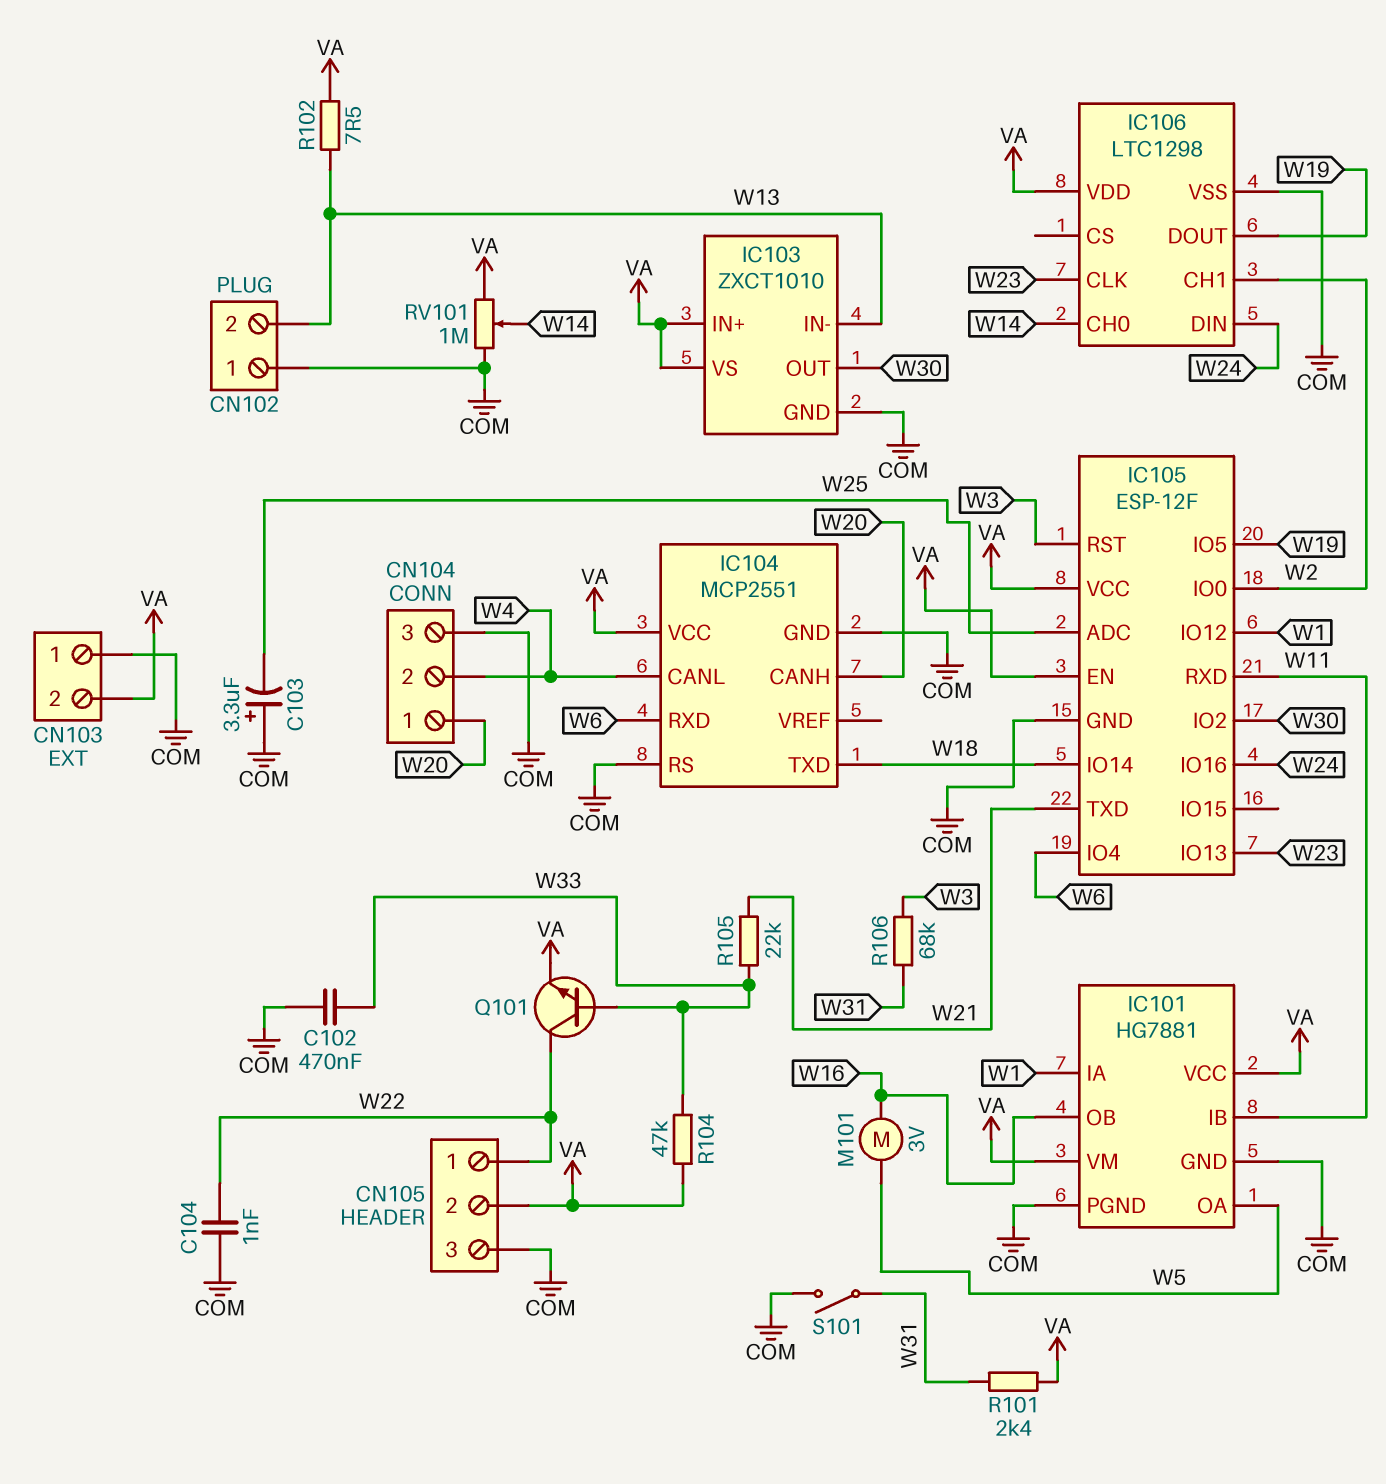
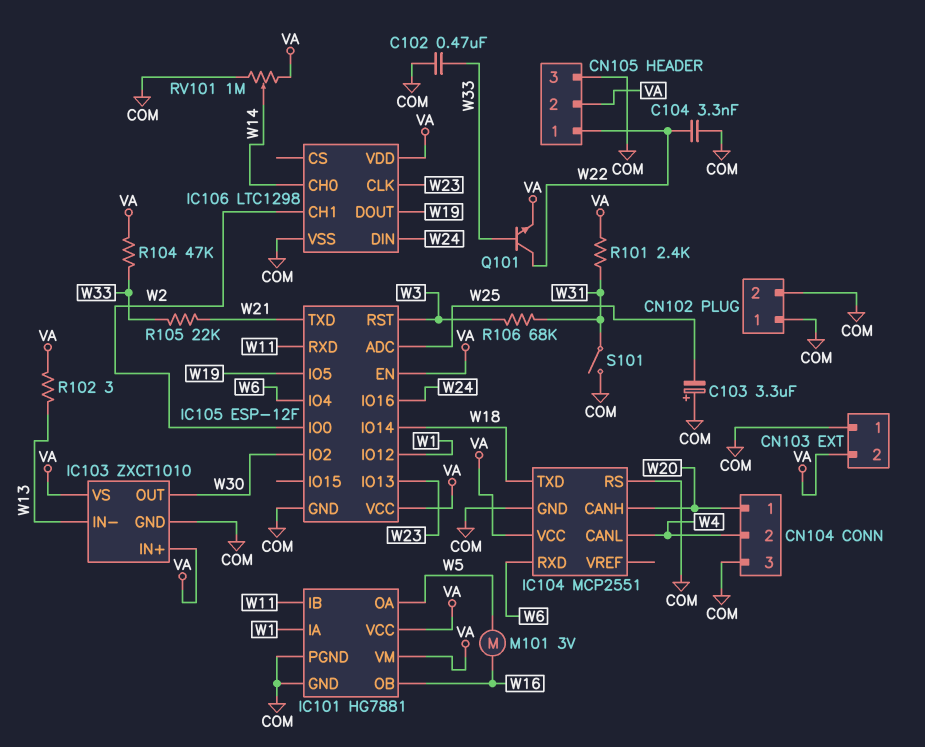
C104: 1nF (COM, W22) -> 3.3nF (COM, W22)
CN102 pin 2: W13 -> COM
R102: 7.5 (VA, W13) -> 3 (VA, W13)

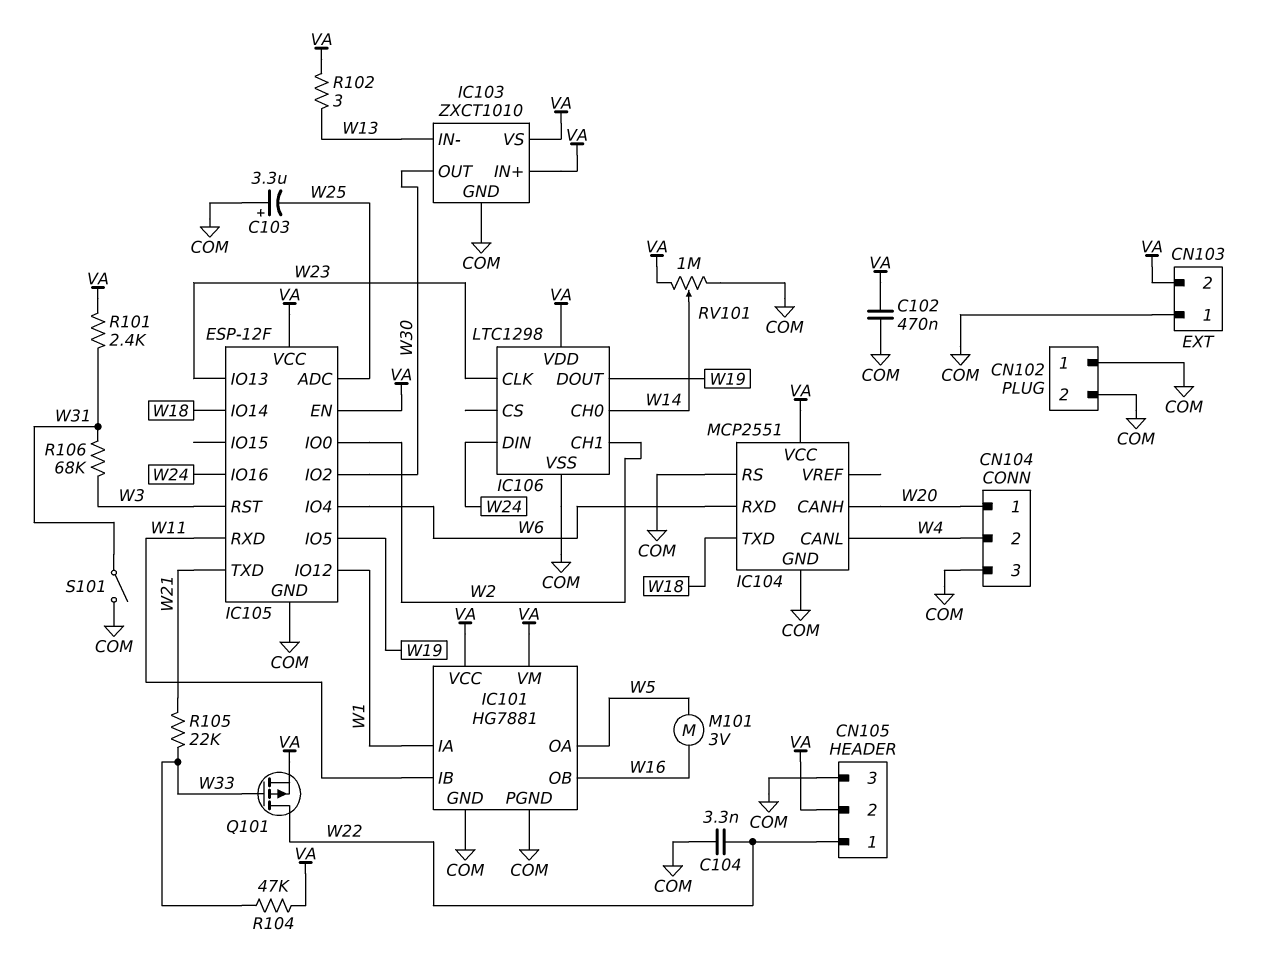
C102: 470nF (COM, W33) -> 470nF (COM, VA)
Q101: NPN (B W33, C W22, E VA) -> PMOS (G W33, D W22, S VA)

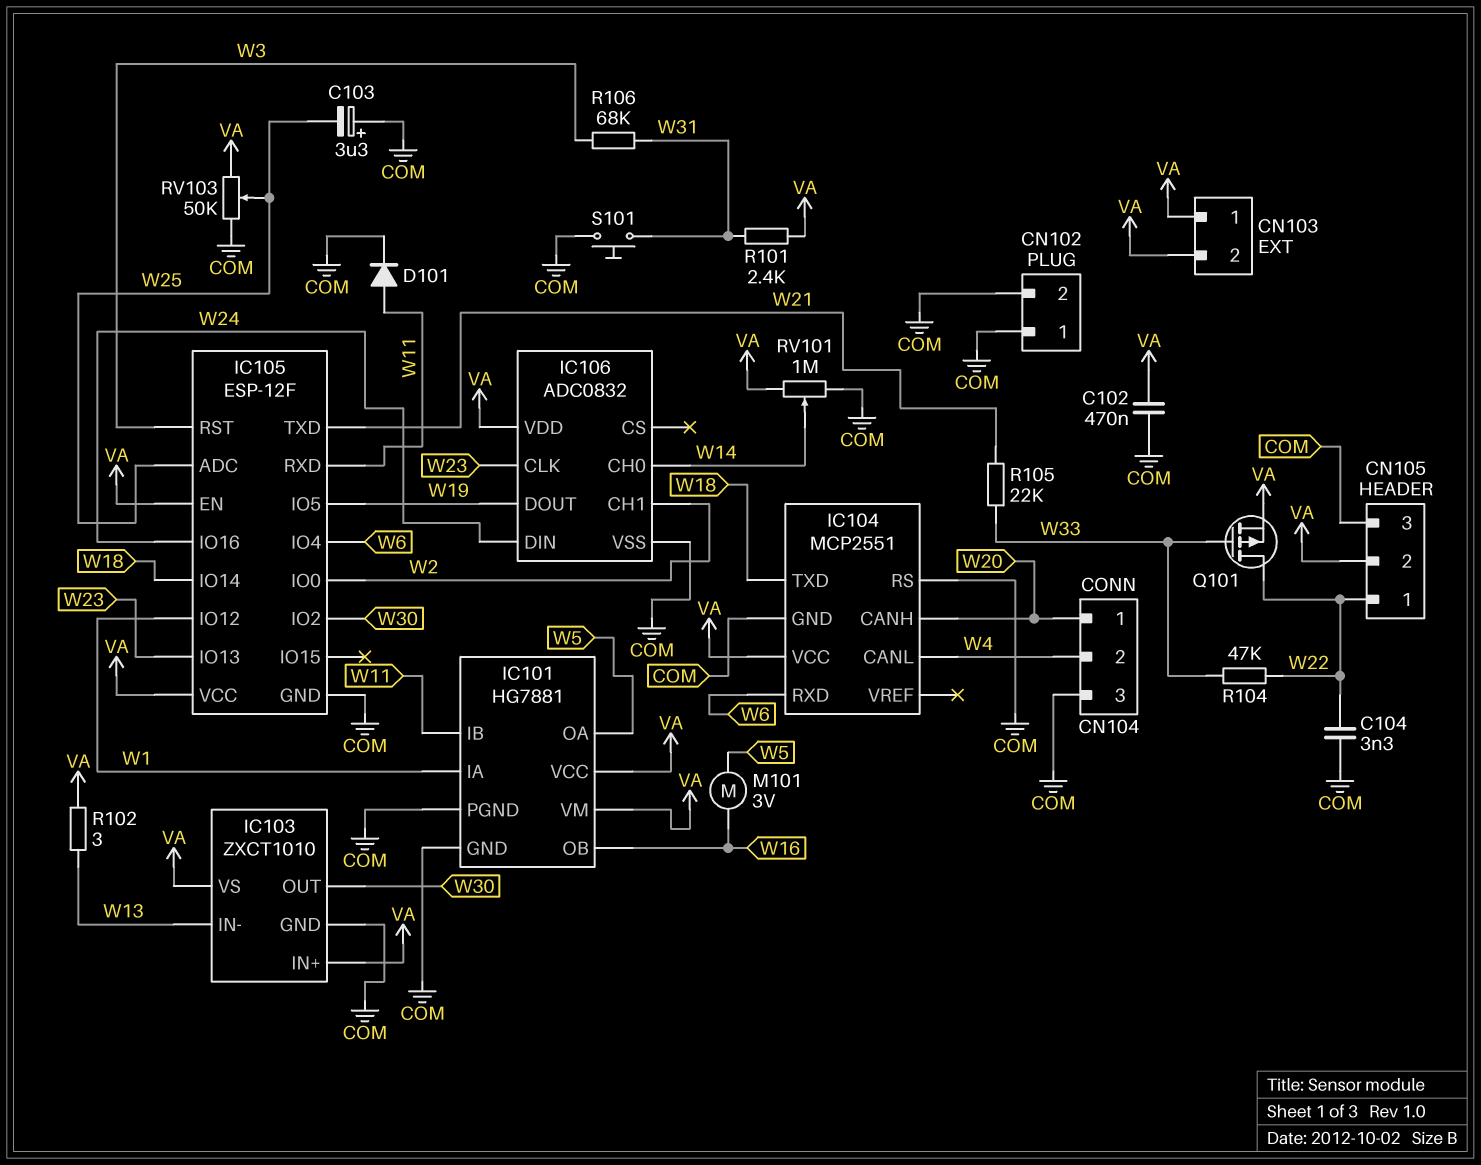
CN103 pin 1: COM -> VA
D101: none -> diode (A W11, K COM)
IC106: LTC1298 -> ADC0832
R104: 47k (VA, W33) -> 47k (W22, W33)
RV103: none -> 50k (COM, VA, wiper W25)
S101: switch (COM, W31) -> button (COM, W31)

